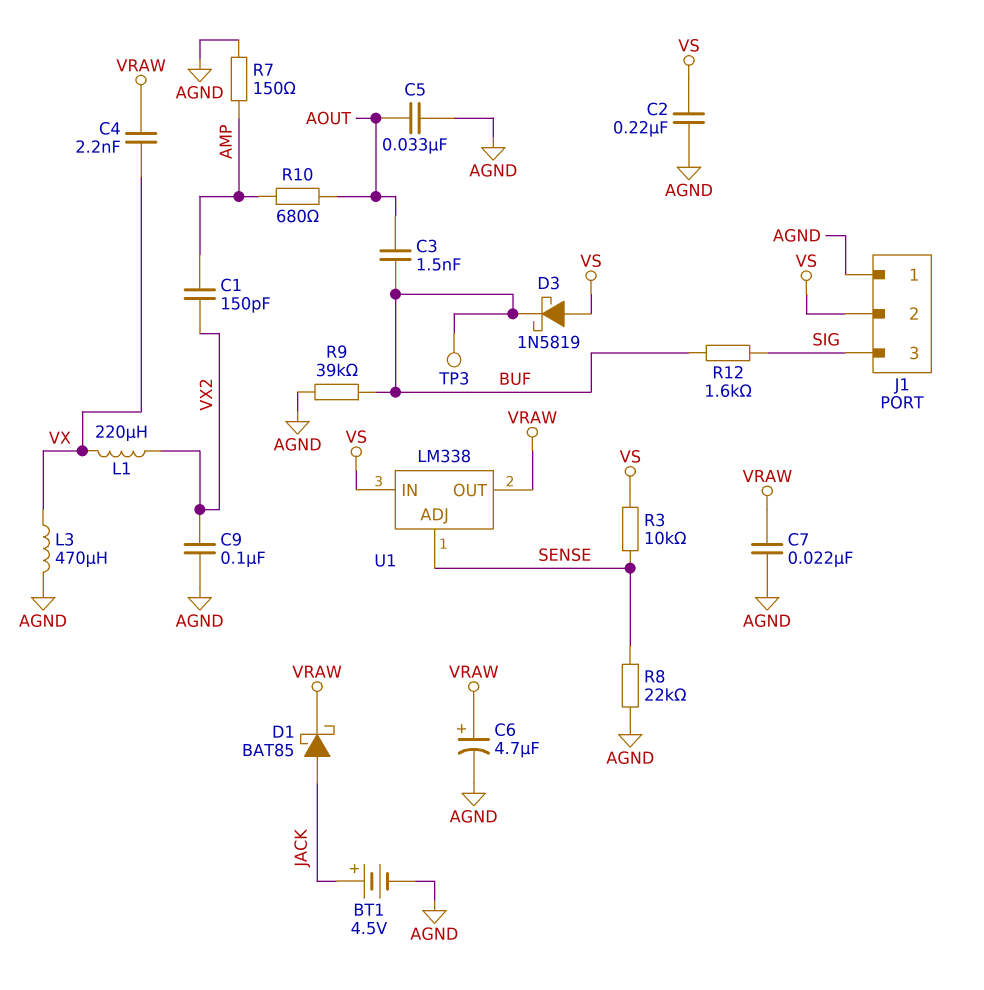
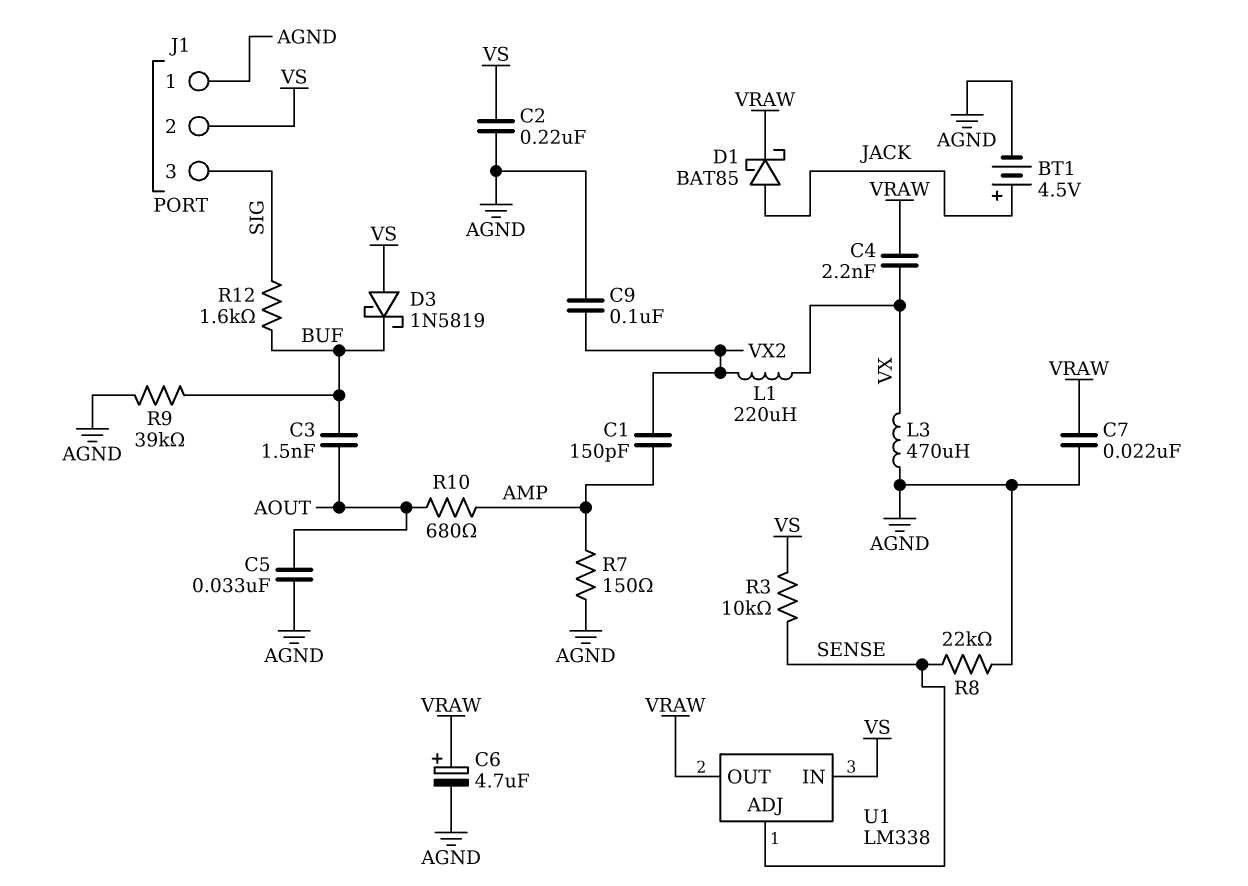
TP3: test point (BUF) -> none

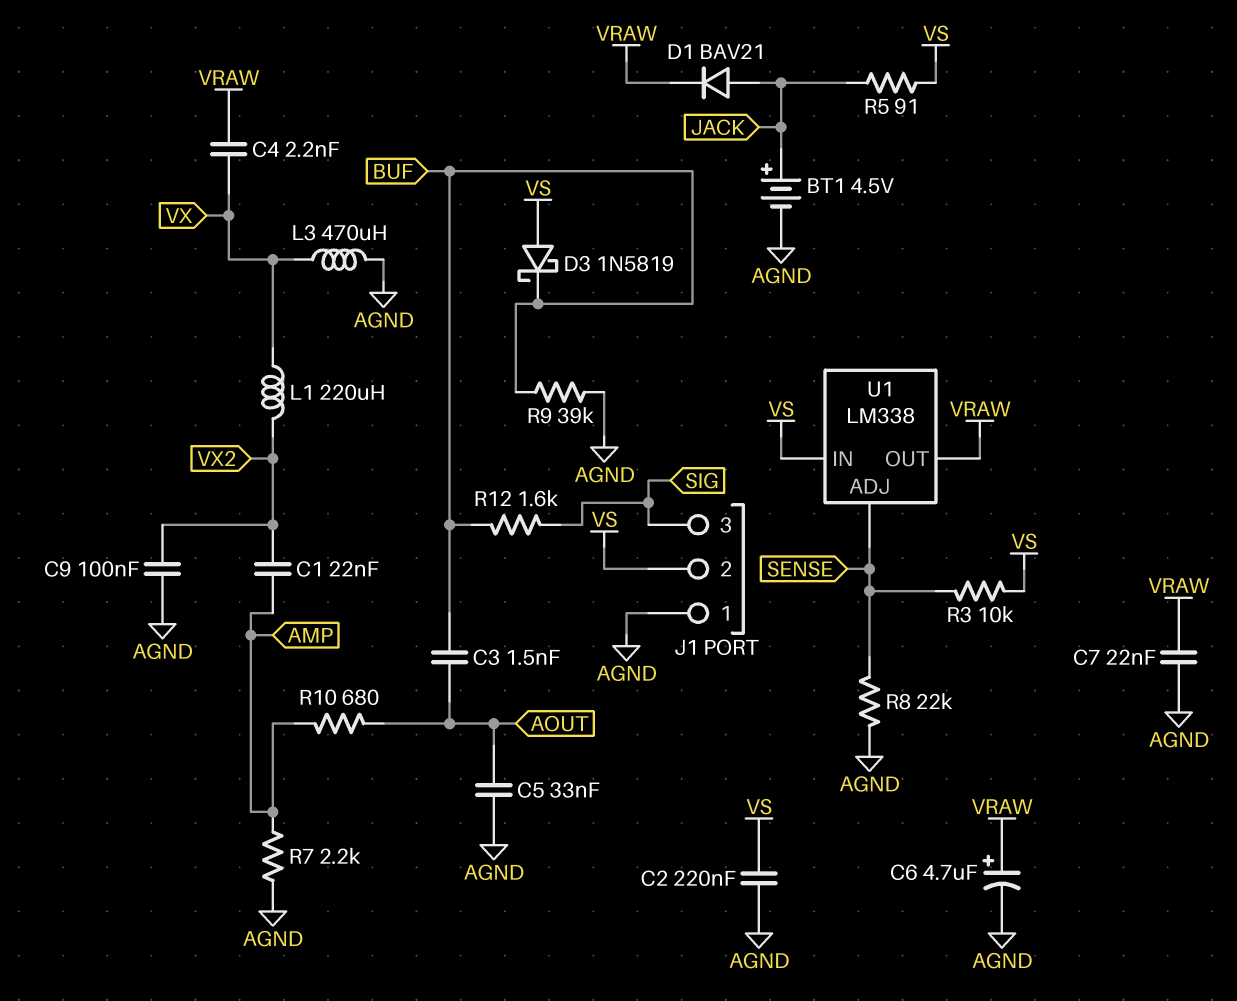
C1: 150pF (AMP, VX2) -> 22nF (AMP, VX2)
D1: schottky BAT85 (A JACK, K VRAW) -> diode BAV21 (A JACK, K VRAW)
R5: none -> 91 (JACK, VS)
R7: 150 (AGND, AMP) -> 2.2k (AGND, AMP)

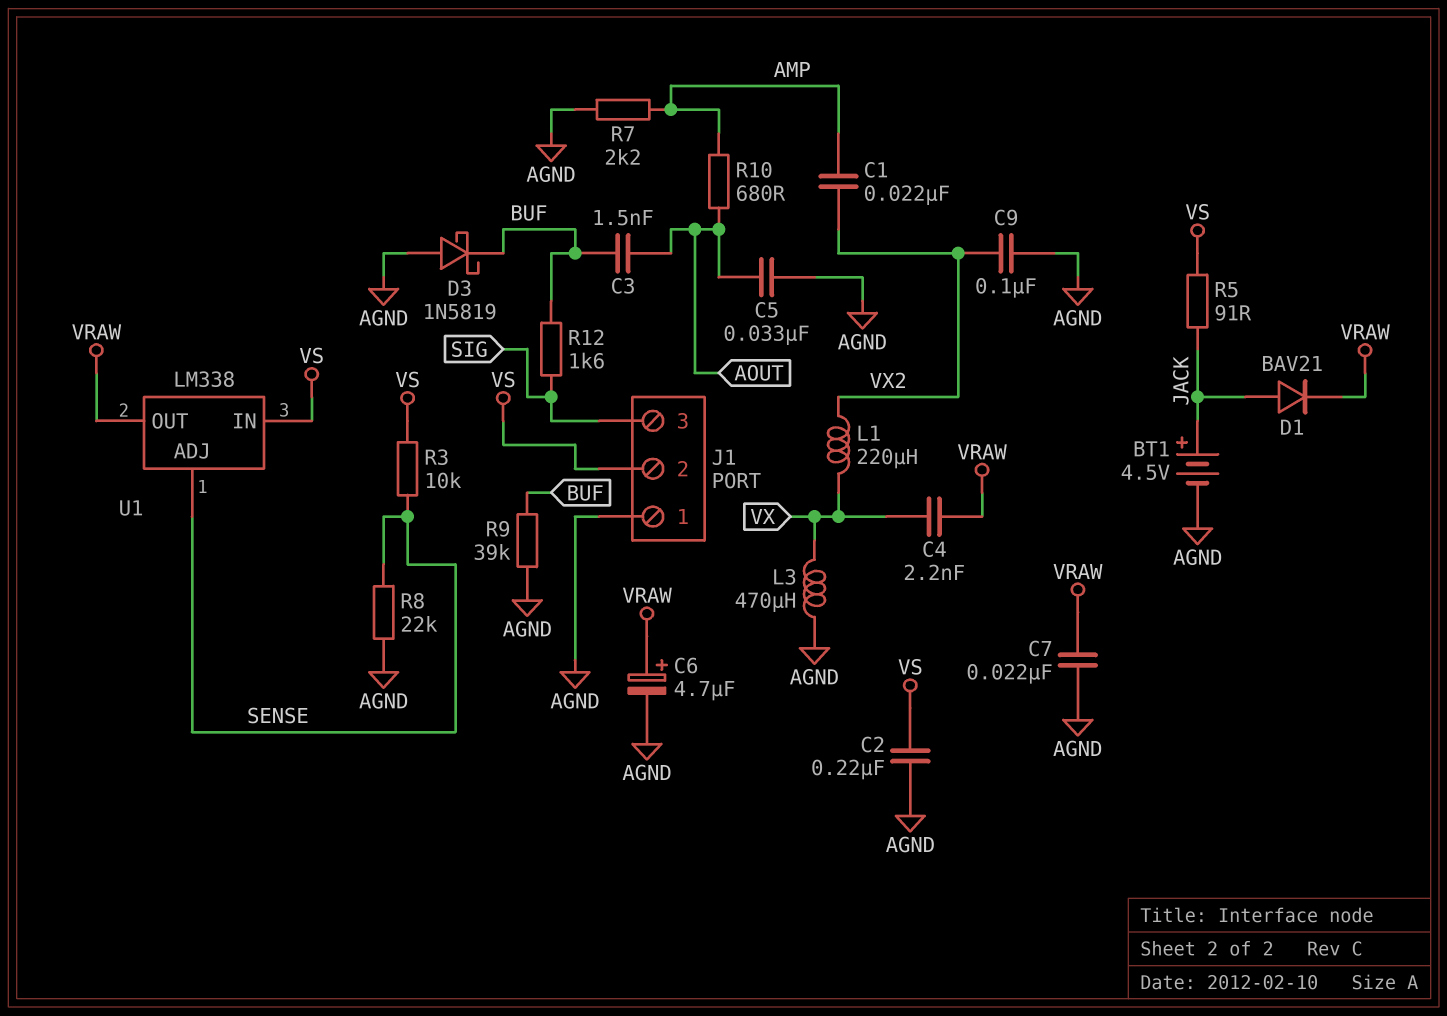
D3: schottky 1N5819 (A VS, K BUF) -> schottky 1N5819 (A AGND, K BUF)

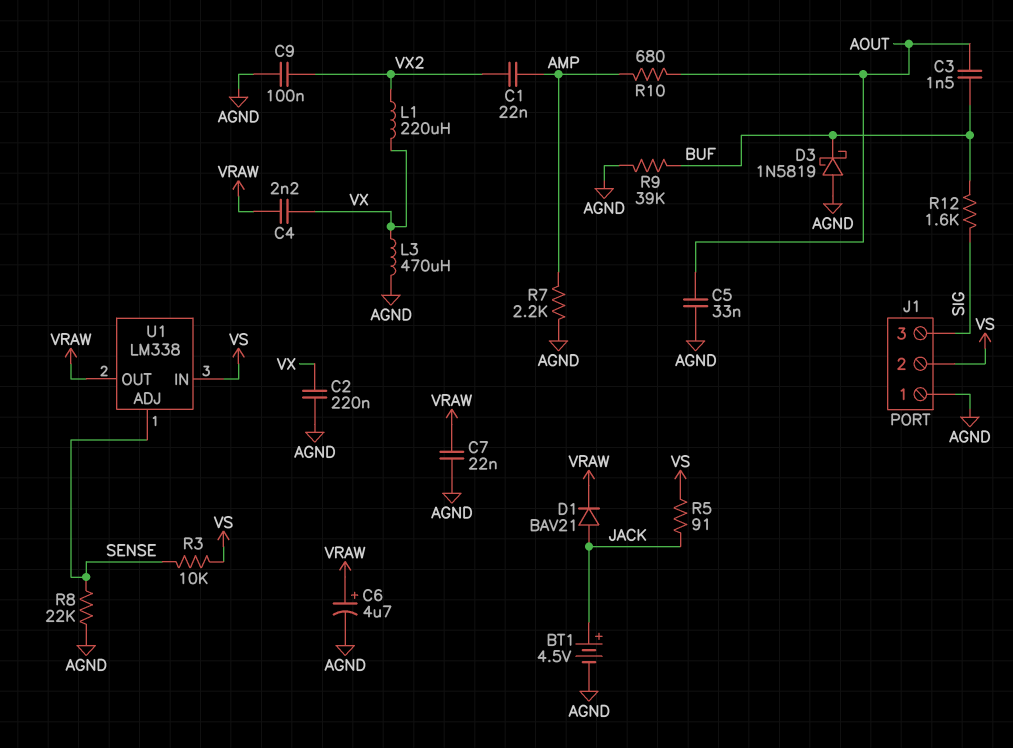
C2: 220nF (AGND, VS) -> 220nF (AGND, VX)

